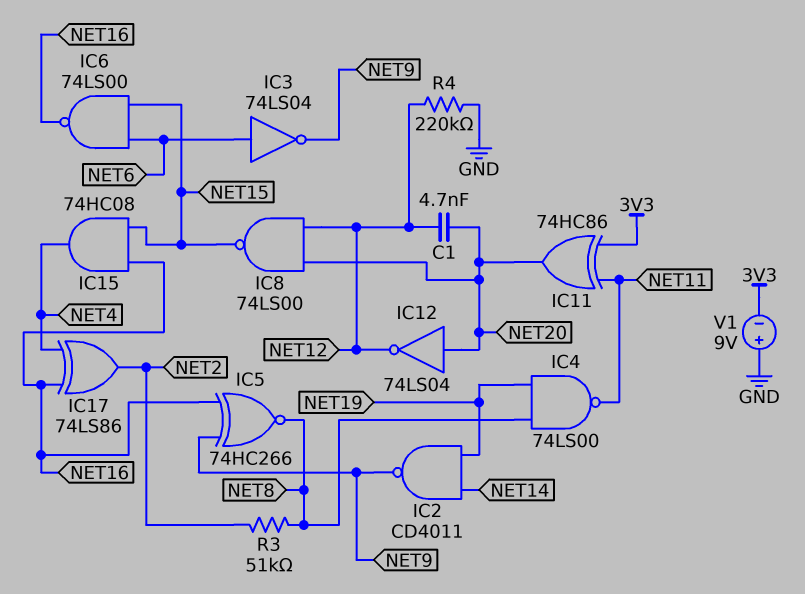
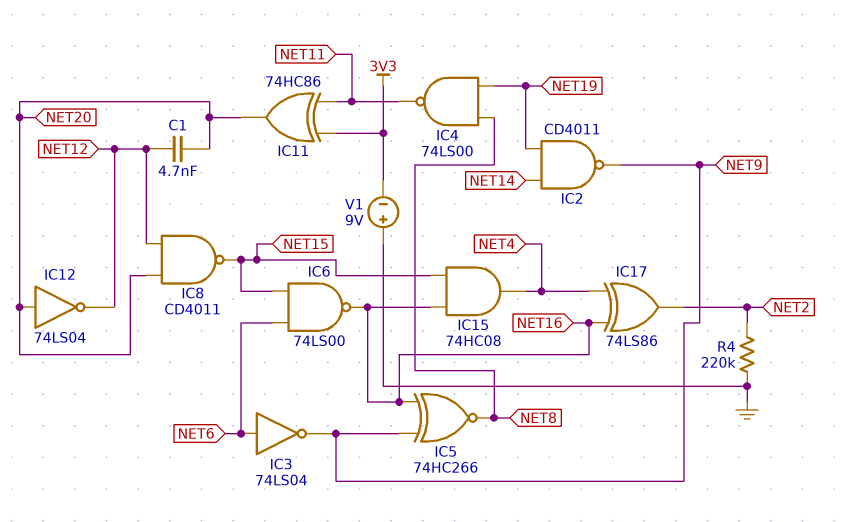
IC8: NAND 74LS00 (in NET12, in NET20, out NET15) -> NAND CD4011 (in NET12, in NET20, out NET15)
R3: 51k (NET2, NET8) -> none
R4: 220k (GND, NET12) -> 220k (GND, NET2)

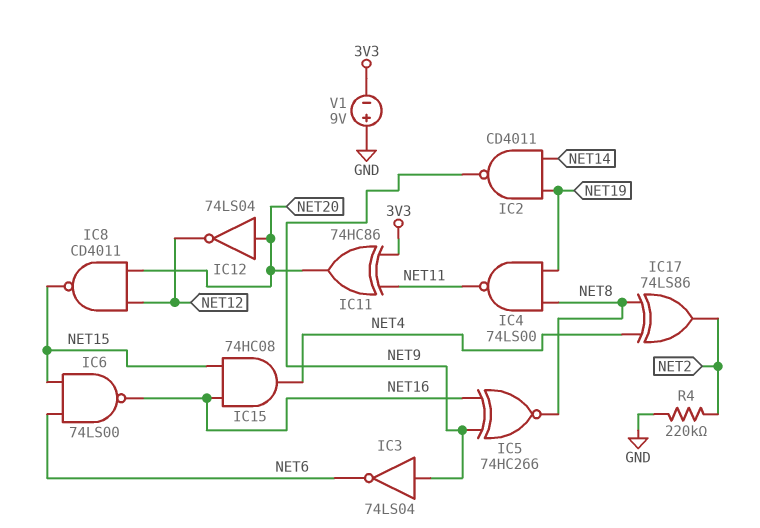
C1: 4.7nF (NET12, NET20) -> none
IC3: NOT 74LS04 (in NET6, out NET9) -> NOT 74LS04 (in NET9, out NET6)
IC17: XOR 74LS86 (in NET4, in NET16, out NET2) -> XOR 74LS86 (in NET4, in NET8, out NET2)

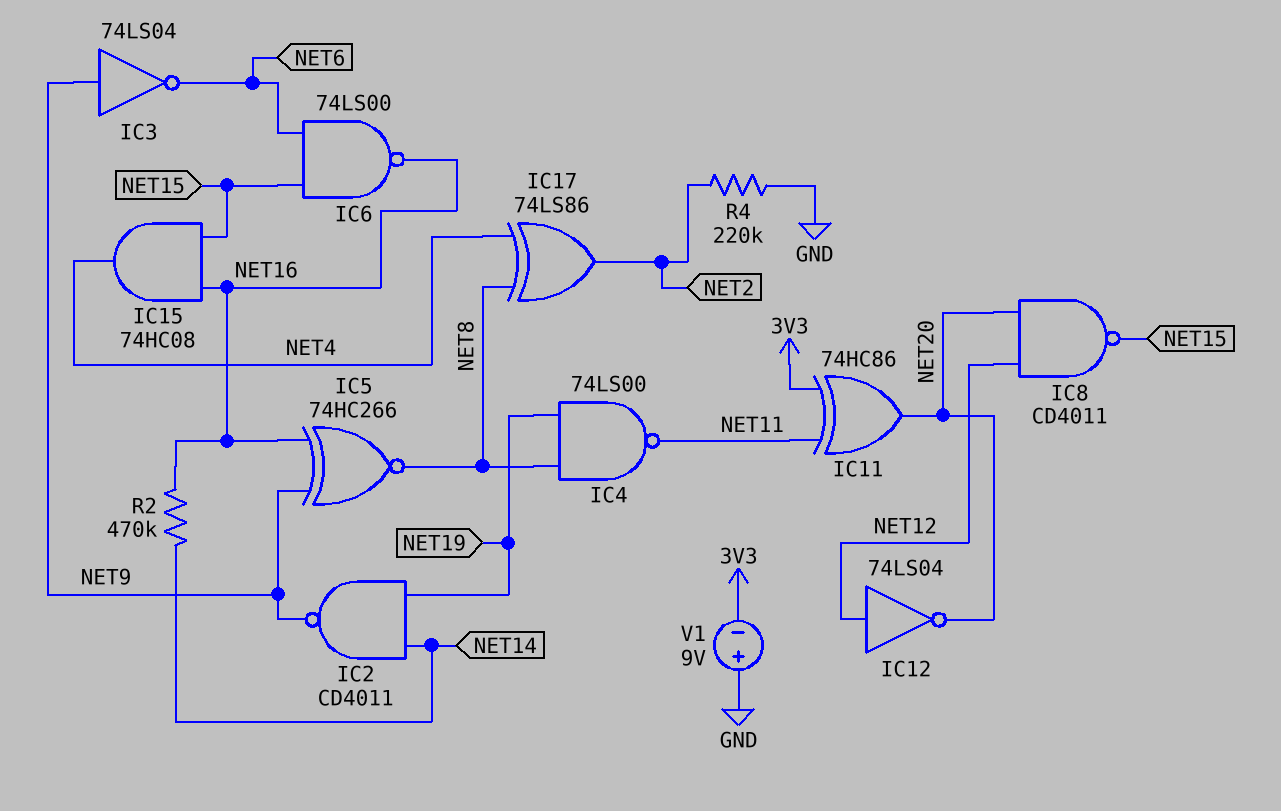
IC12: NOT 74LS04 (in NET20, out NET12) -> NOT 74LS04 (in NET12, out NET20)
R2: none -> 470k (NET14, NET16)

